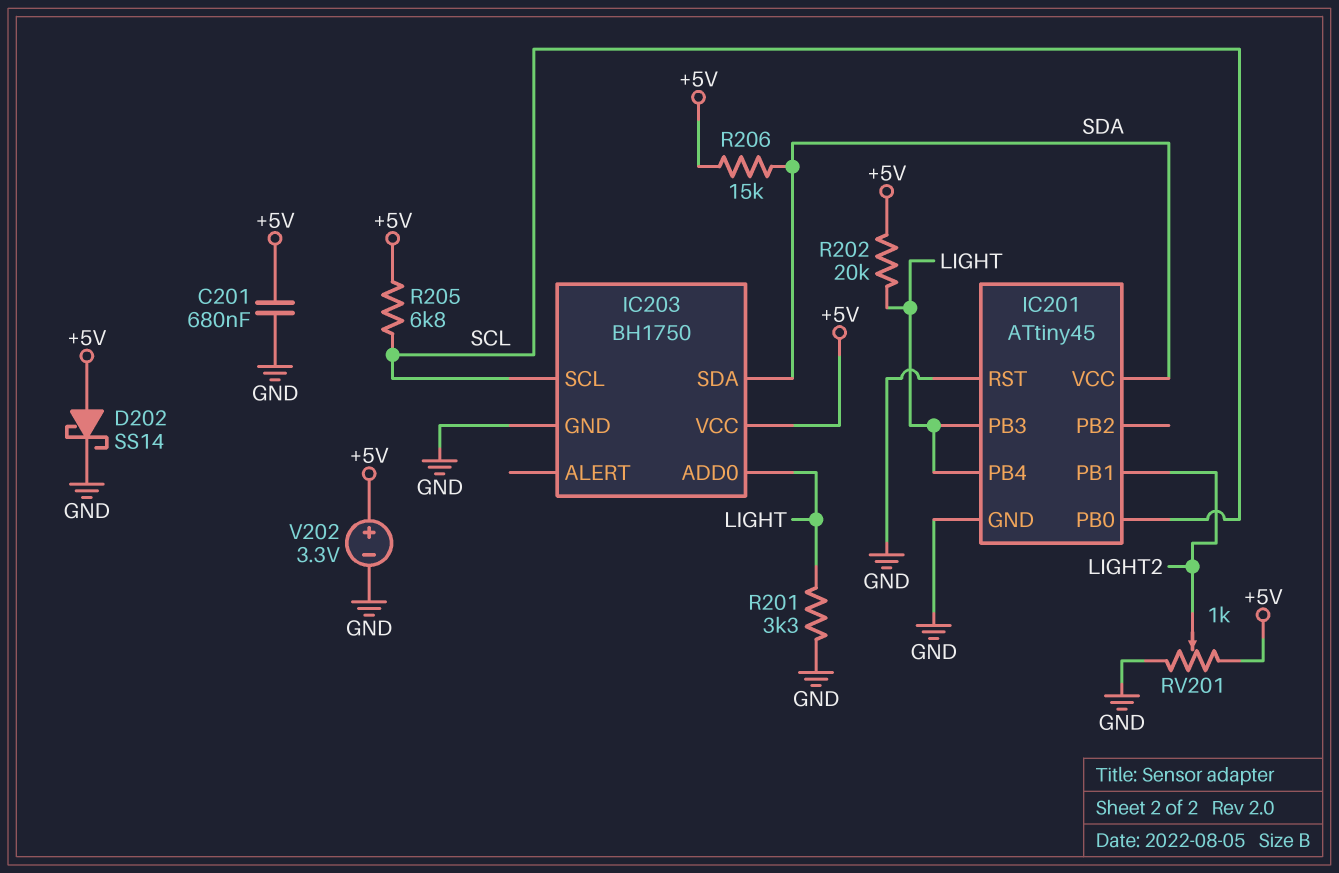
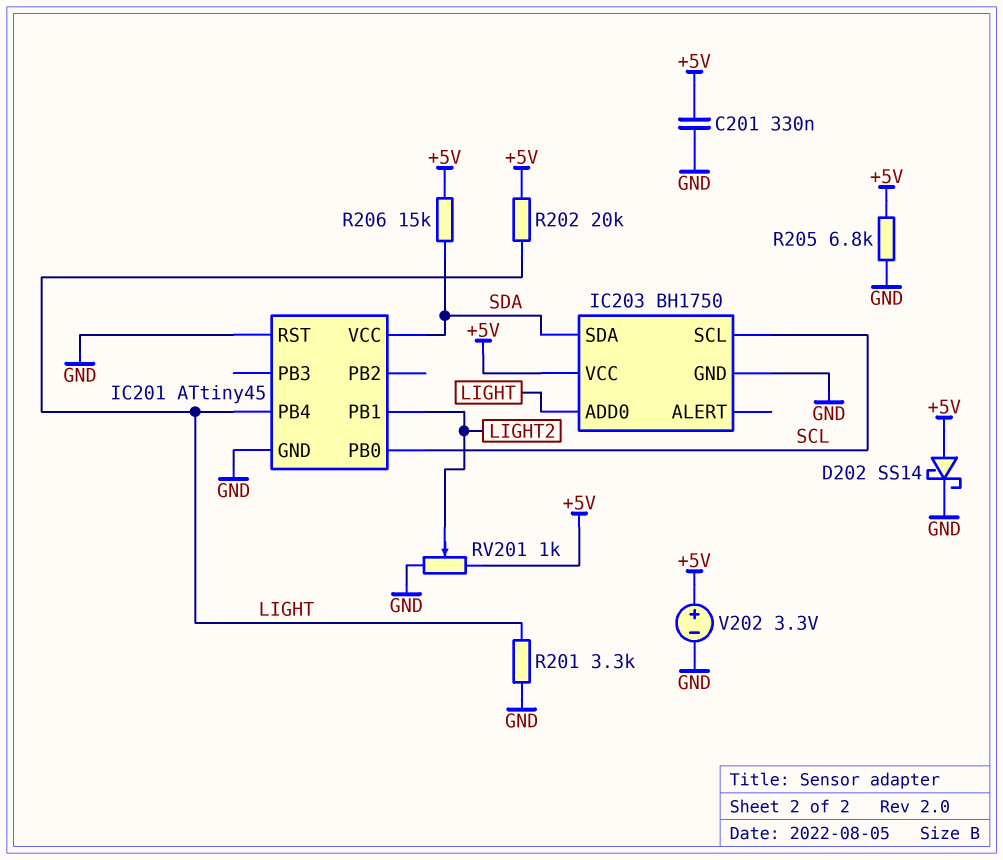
C201: 680nF (+5V, GND) -> 330nF (+5V, GND)
IC201 pin PB3: LIGHT -> none
R205: 6.8k (+5V, SCL) -> 6.8k (+5V, GND)

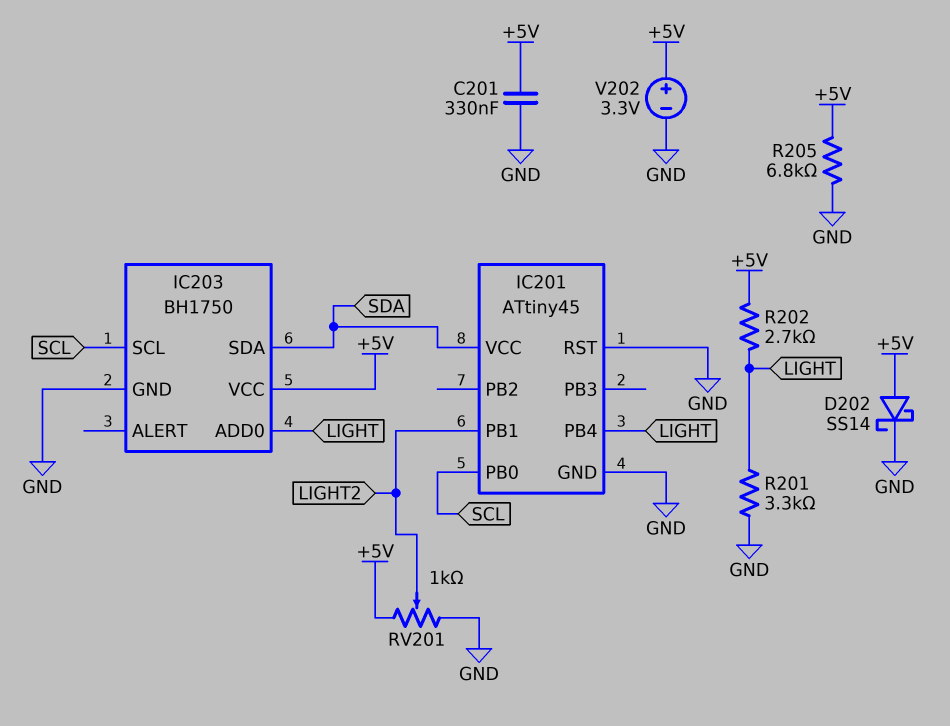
R202: 20k (+5V, LIGHT) -> 2.7k (+5V, LIGHT)
R206: 15k (+5V, SDA) -> none

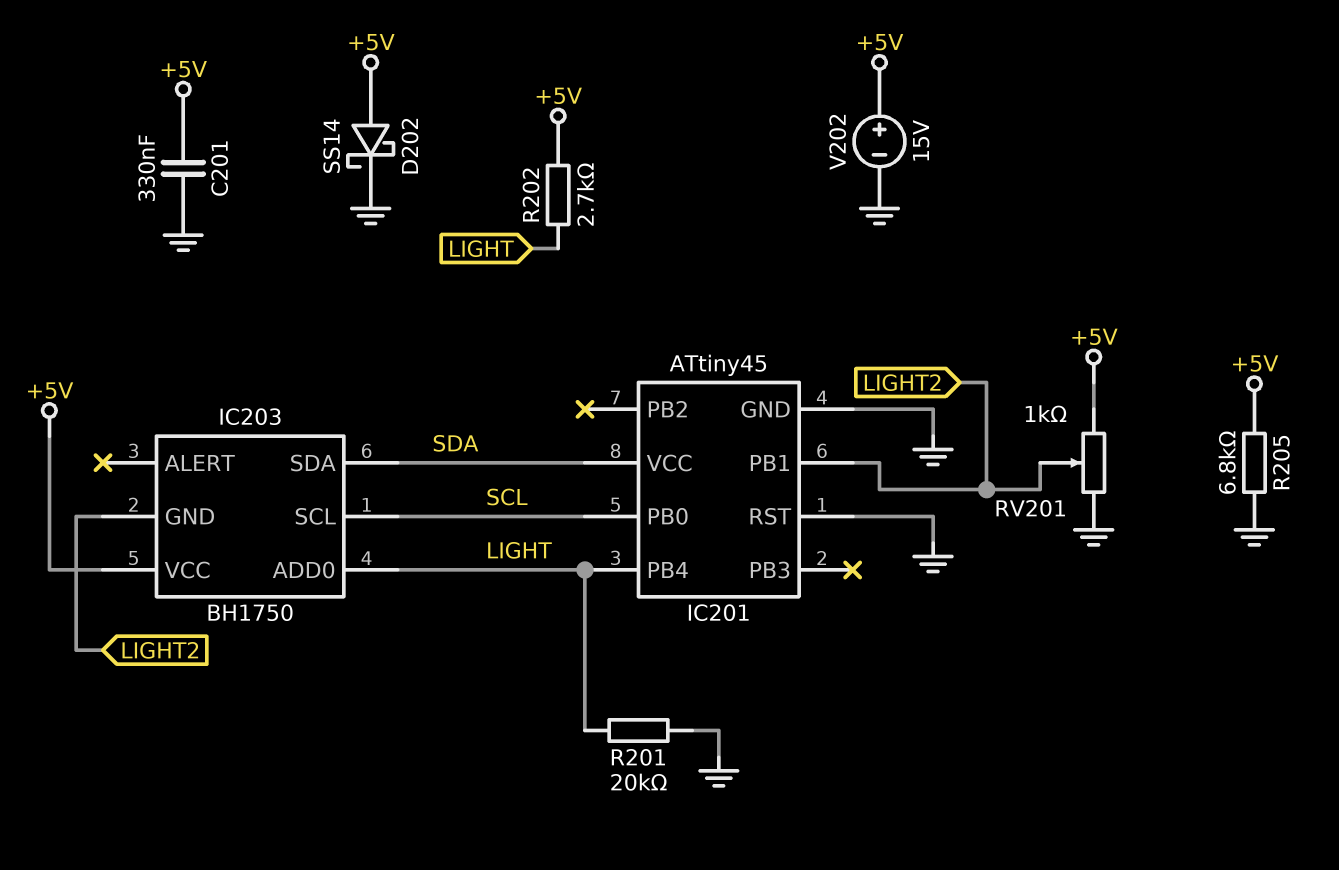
IC203 pin GND: GND -> LIGHT2
R201: 3.3k (GND, LIGHT) -> 20k (GND, LIGHT)
V202: 3.3V (plus +5V, minus GND) -> 15V (plus +5V, minus GND)

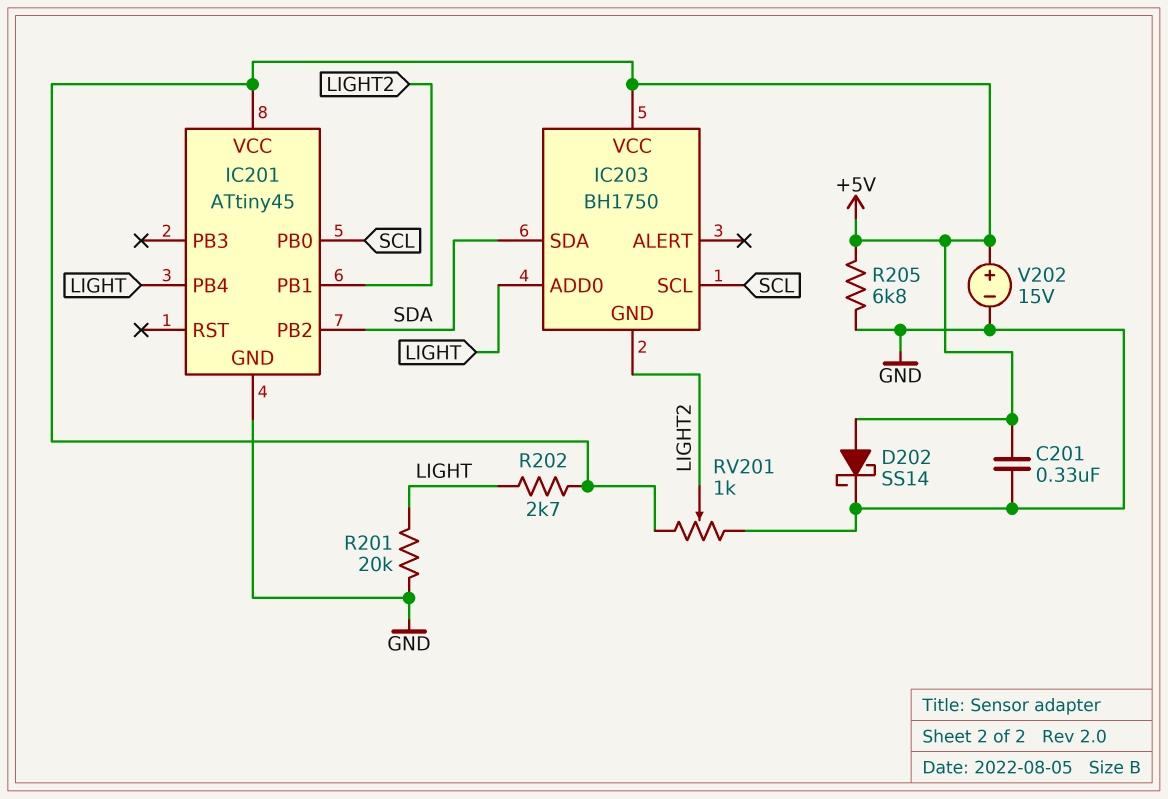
IC201 pin PB2: none -> SDA
IC201 pin RST: GND -> none
IC201 pin VCC: SDA -> +5V

